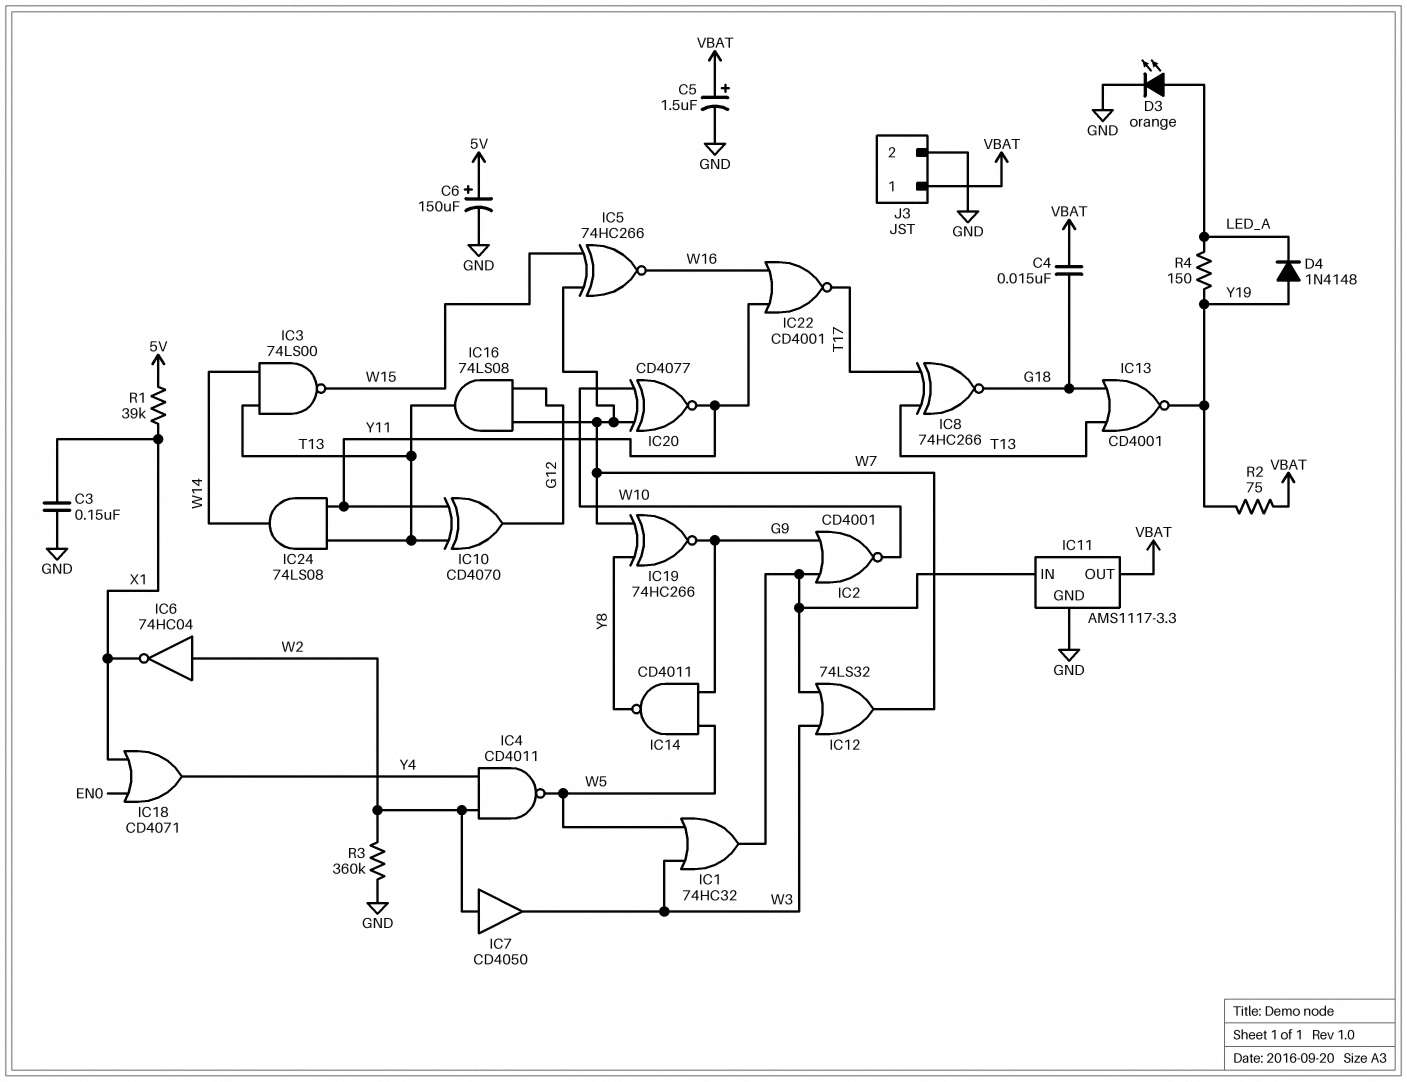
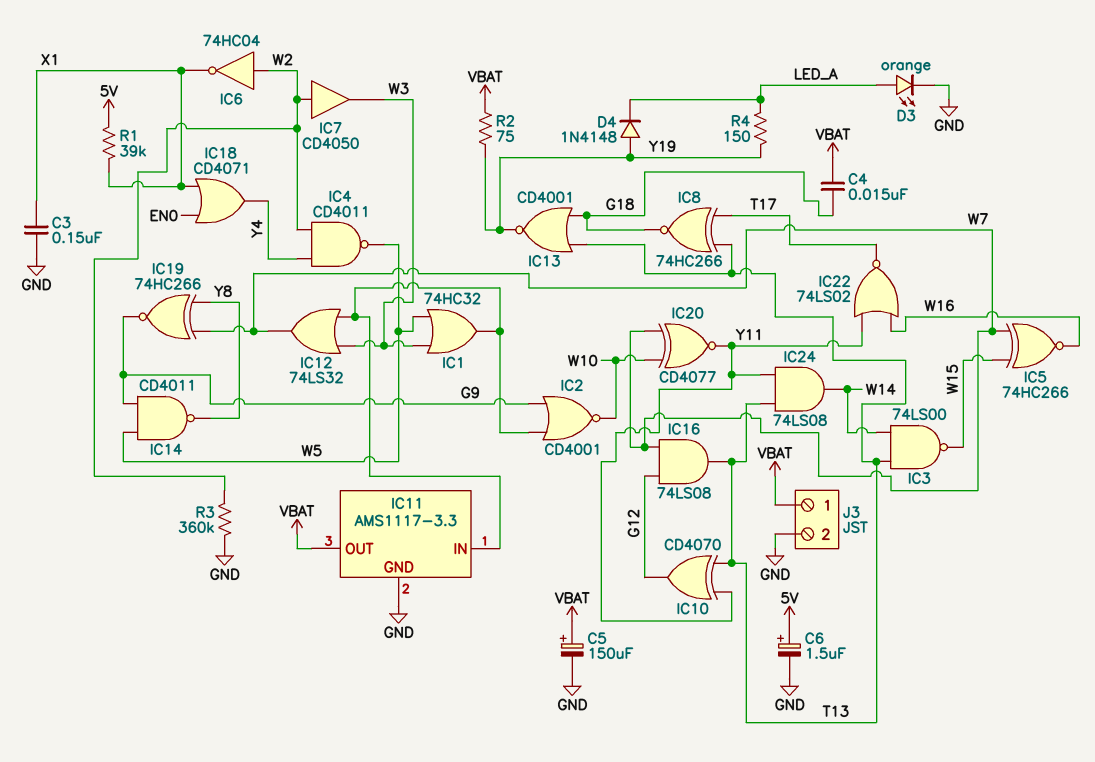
C5: 1.5uF (plus VBAT, minus GND) -> 150uF (plus VBAT, minus GND)
C6: 150uF (plus 5V, minus GND) -> 1.5uF (plus 5V, minus GND)
IC22: NOR CD4001 (in W16, in Y11, out T17) -> NOR 74LS02 (in W16, in Y11, out T17)

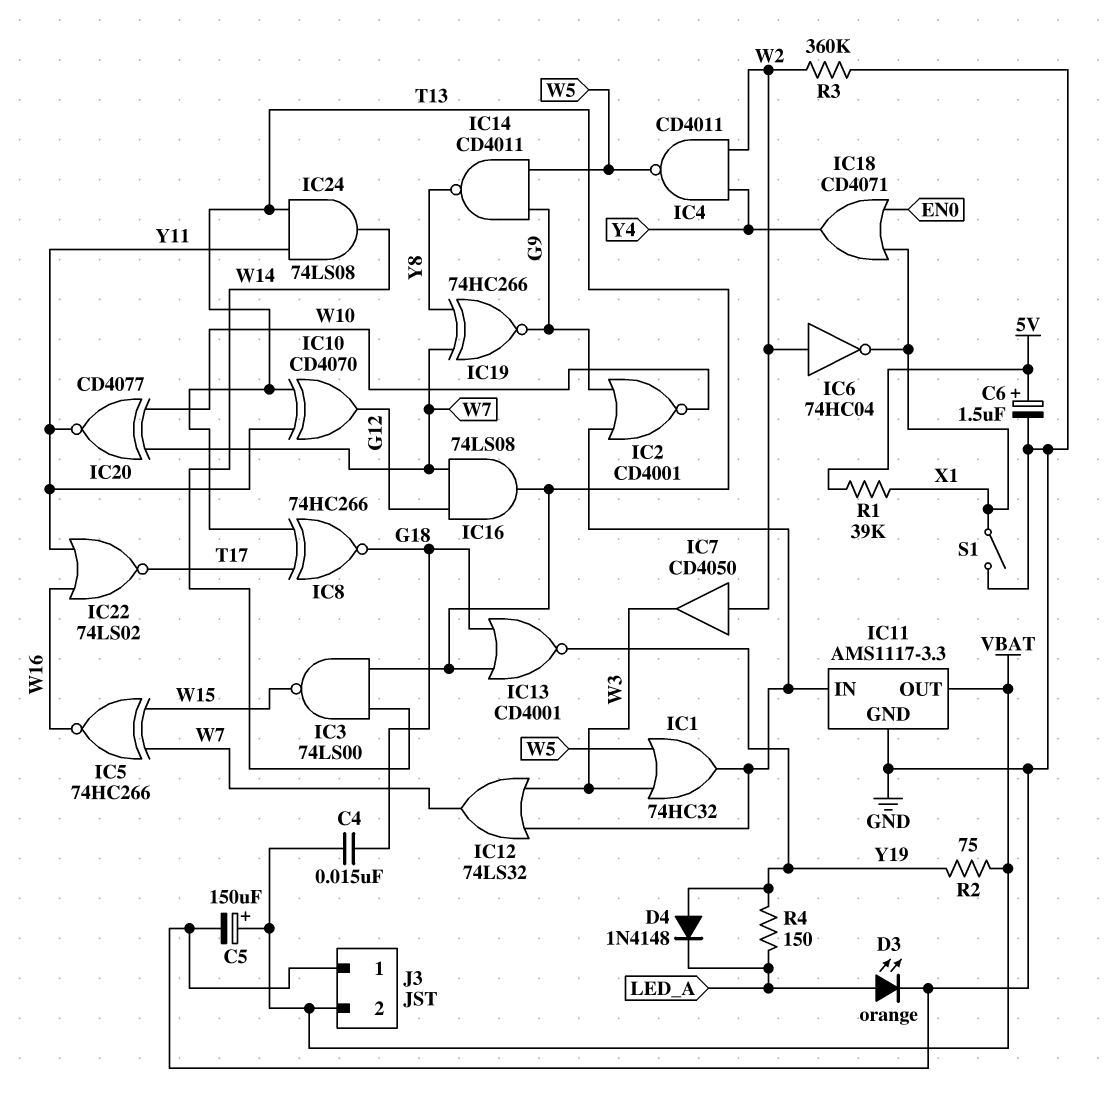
C3: 150nF (GND, X1) -> none
J3 pin 1: VBAT -> GND
J3 pin 2: GND -> VBAT
S1: none -> switch (GND, X1)

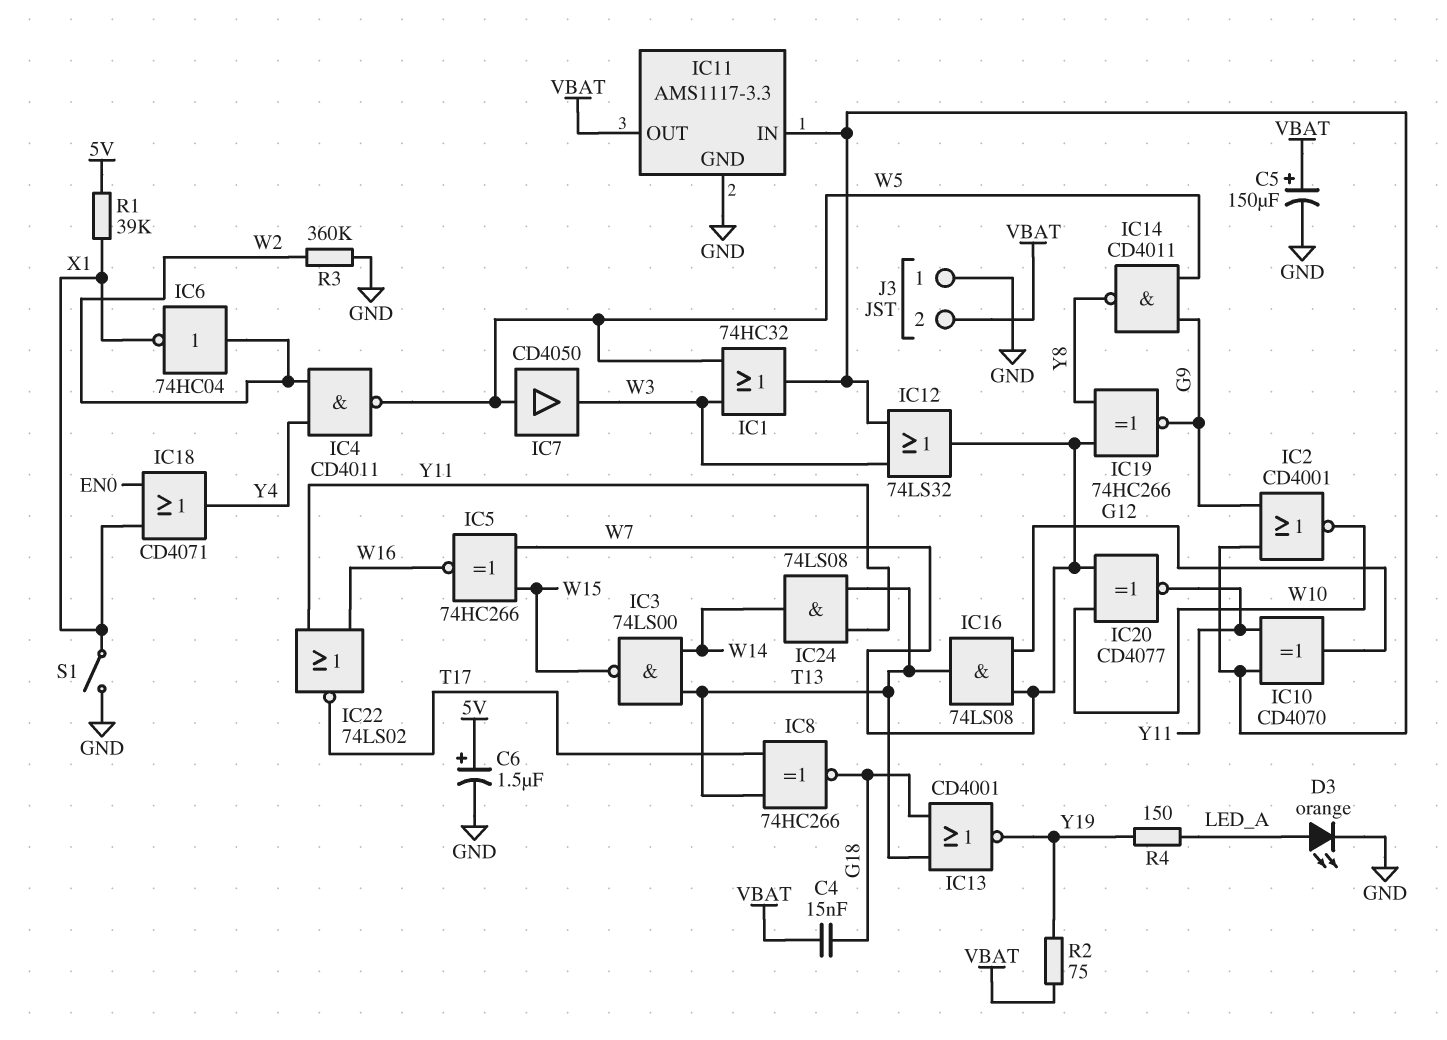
D4: diode 1N4148 (A Y19, K LED_A) -> none
IC7: buffer CD4050 (in W2, out W3) -> buffer CD4050 (in W5, out W3)
IC10: XOR CD4070 (in T13, in Y11, out G12) -> XOR CD4070 (in IC11/IN, in Y11, out G12)

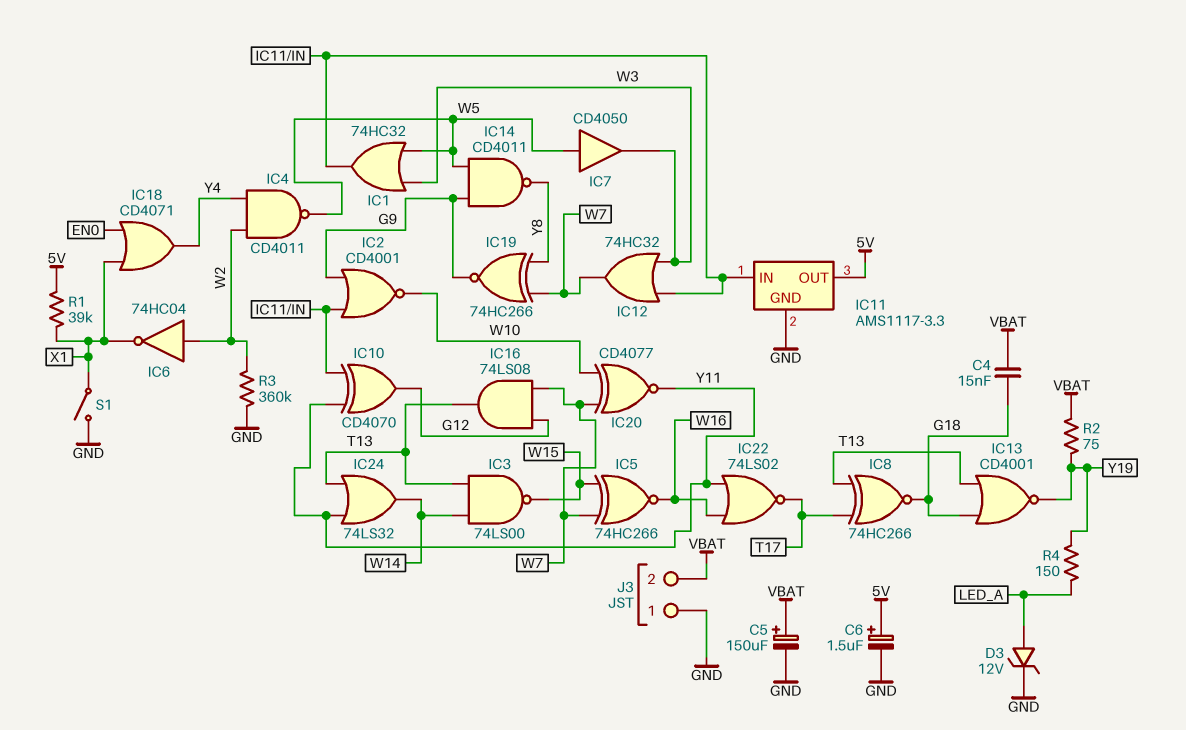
D3: LED orange (A LED_A, K GND) -> zener 12V (A LED_A, K GND)
IC11 pin OUT: VBAT -> 5V
IC12: OR 74LS32 (in IC11/IN, in W3, out W7) -> OR 74HC32 (in IC11/IN, in W3, out W7)
IC24: AND 74LS08 (in T13, in Y11, out W14) -> OR 74LS32 (in T13, in Y11, out W14)

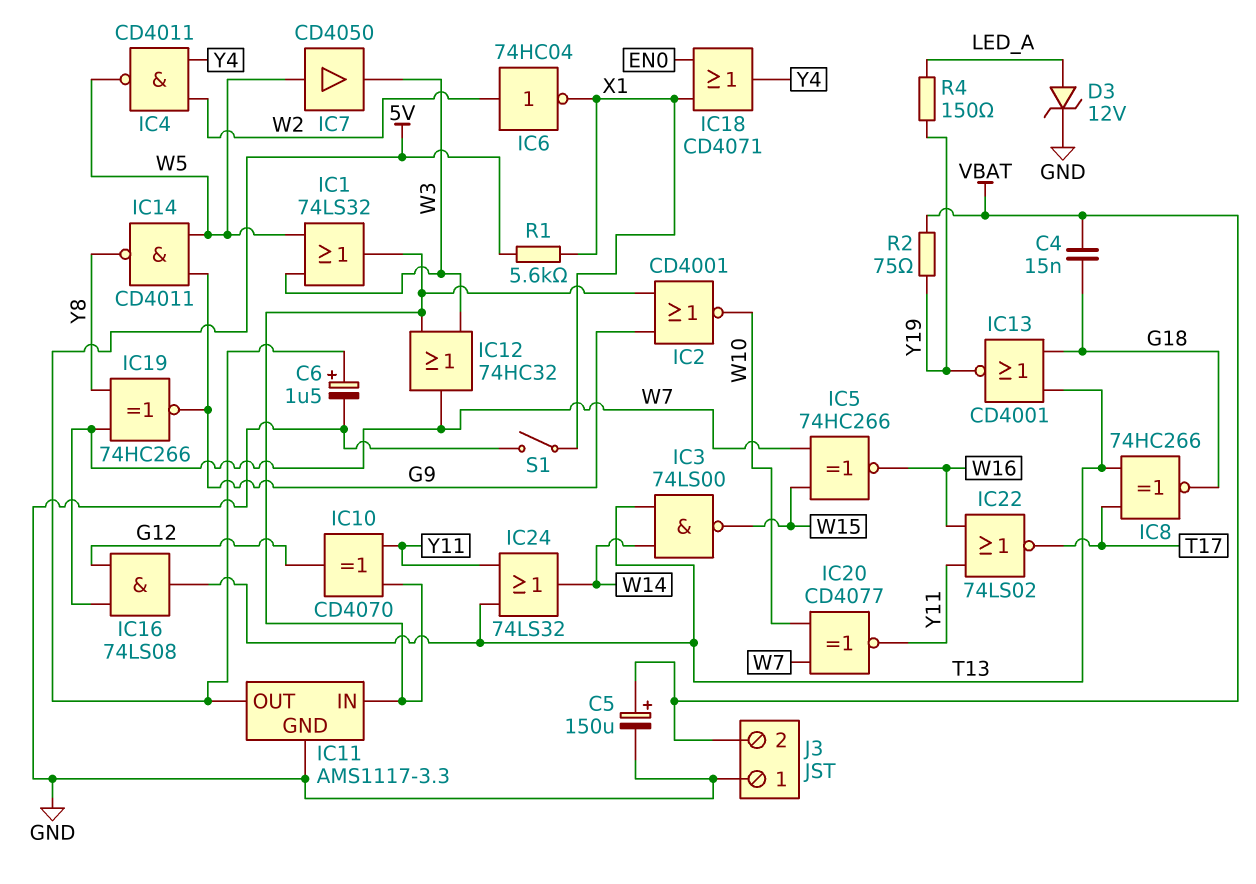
IC1: OR 74HC32 (in W3, in W5, out IC11/IN) -> OR 74LS32 (in W3, in W5, out IC11/IN)
R1: 39k (5V, X1) -> 5.6k (5V, X1)
R3: 360k (GND, W2) -> none

